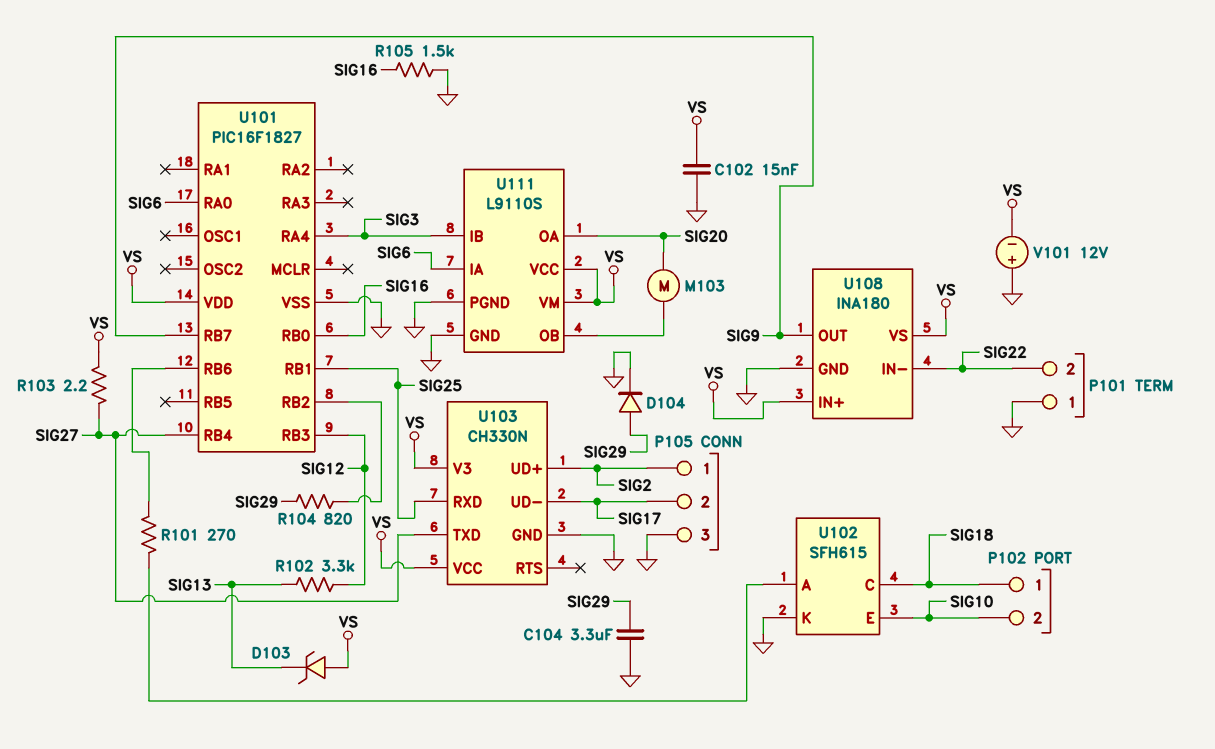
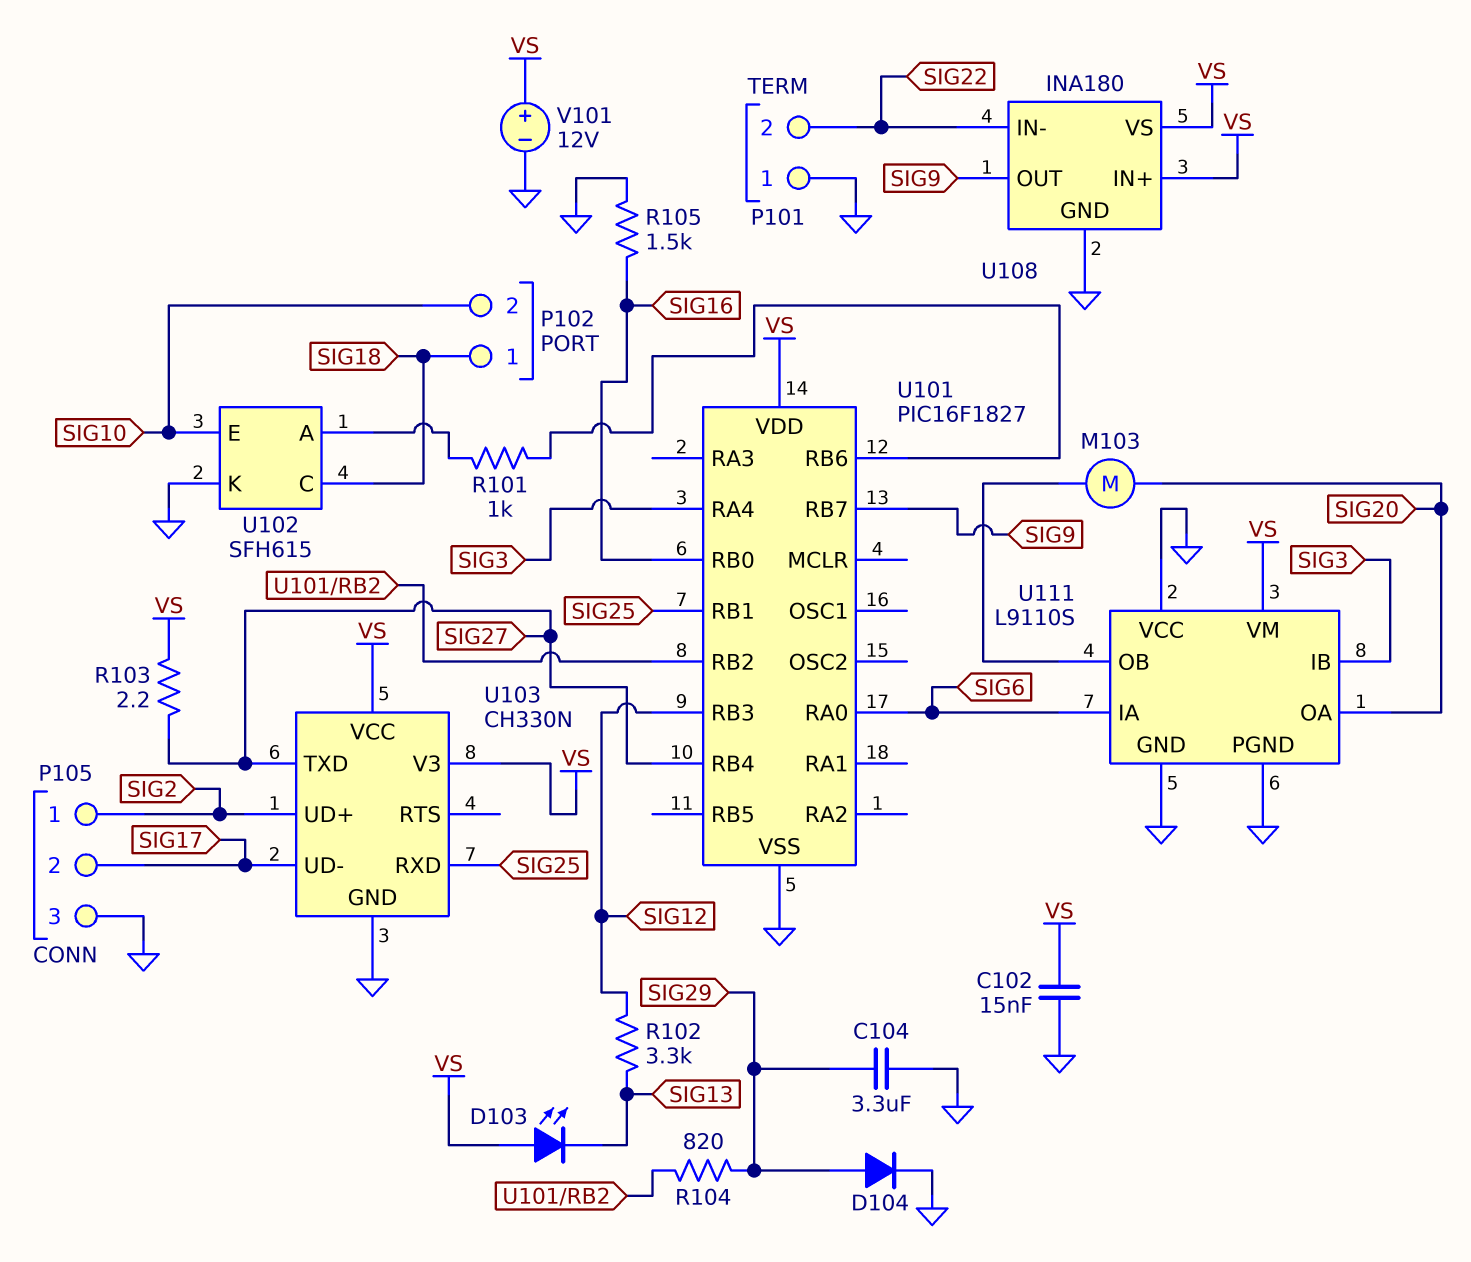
D103: zener (A VS, K SIG13) -> LED (A VS, K SIG13)
R101: 270 (U101/RB6, U102/A) -> 1k (U101/RB6, U102/A)
U111 pin VCC: VS -> GND
V101: 12V (plus GND, minus VS) -> 12V (plus VS, minus GND)

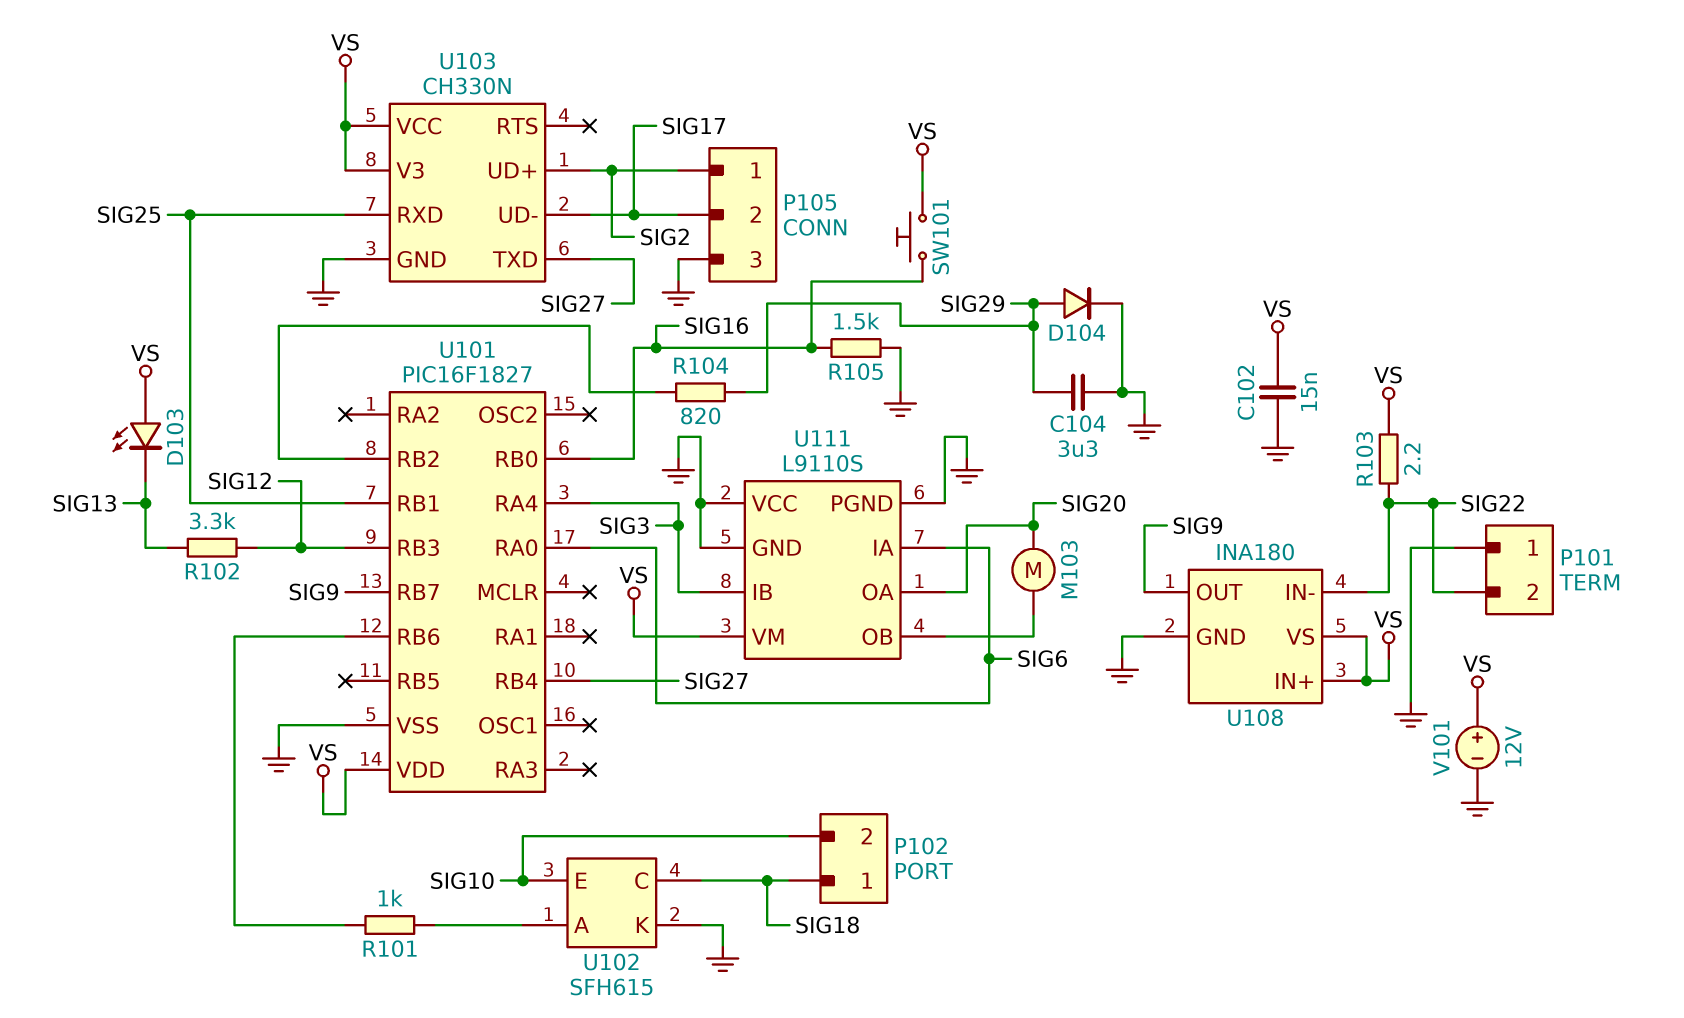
R103: 2.2 (SIG27, VS) -> 2.2 (SIG22, VS)
SW101: none -> button (SIG16, VS)

